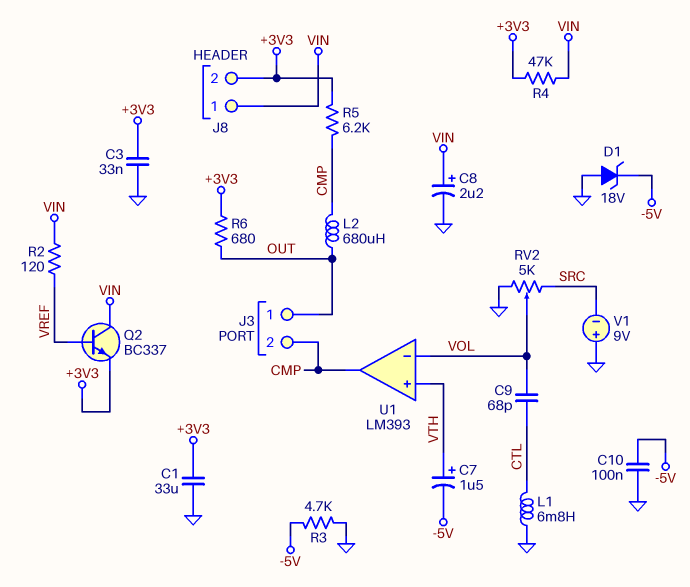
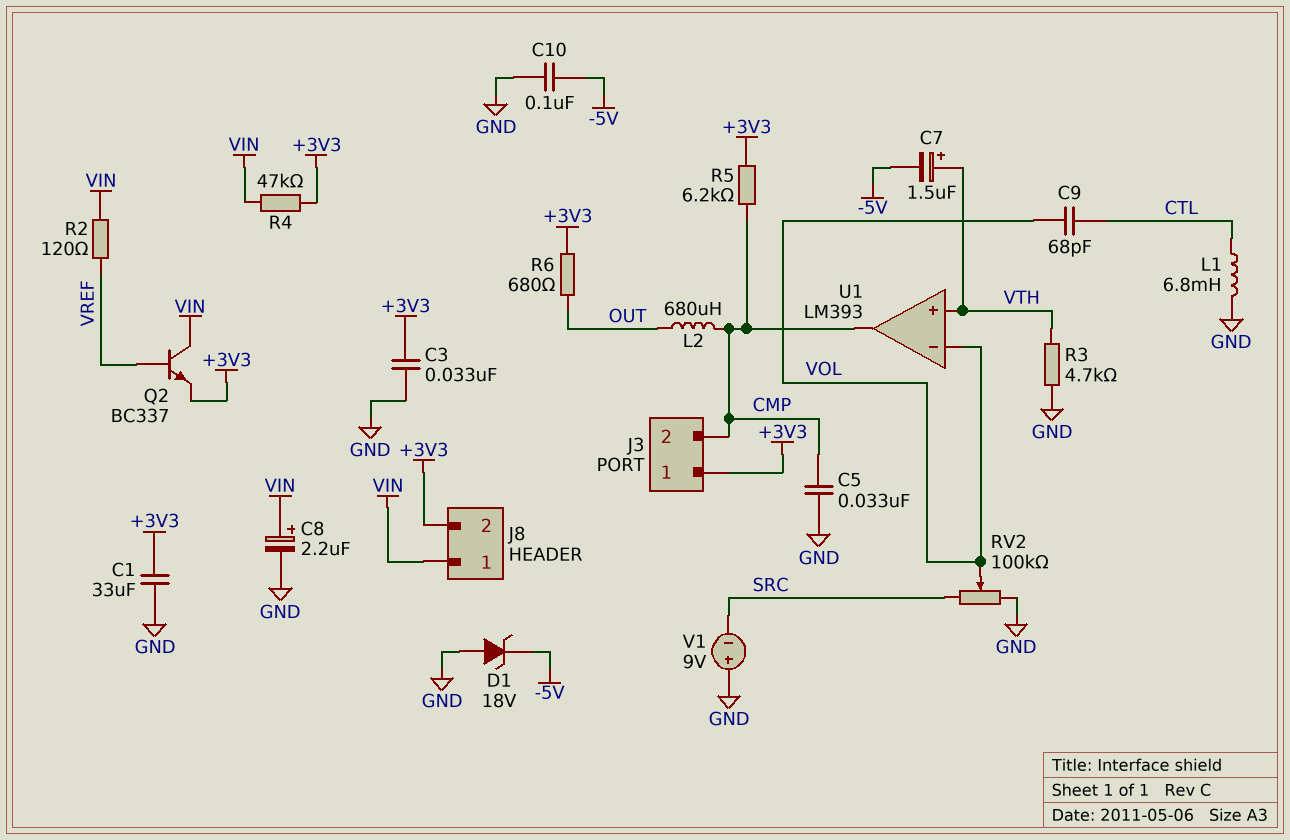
C5: none -> 33nF (CMP, GND)
J3 pin 1: OUT -> +3V3
R3: 4.7k (-5V, GND) -> 4.7k (GND, VTH)
RV2: 5k (GND, SRC, wiper VOL) -> 100k (GND, SRC, wiper VOL)

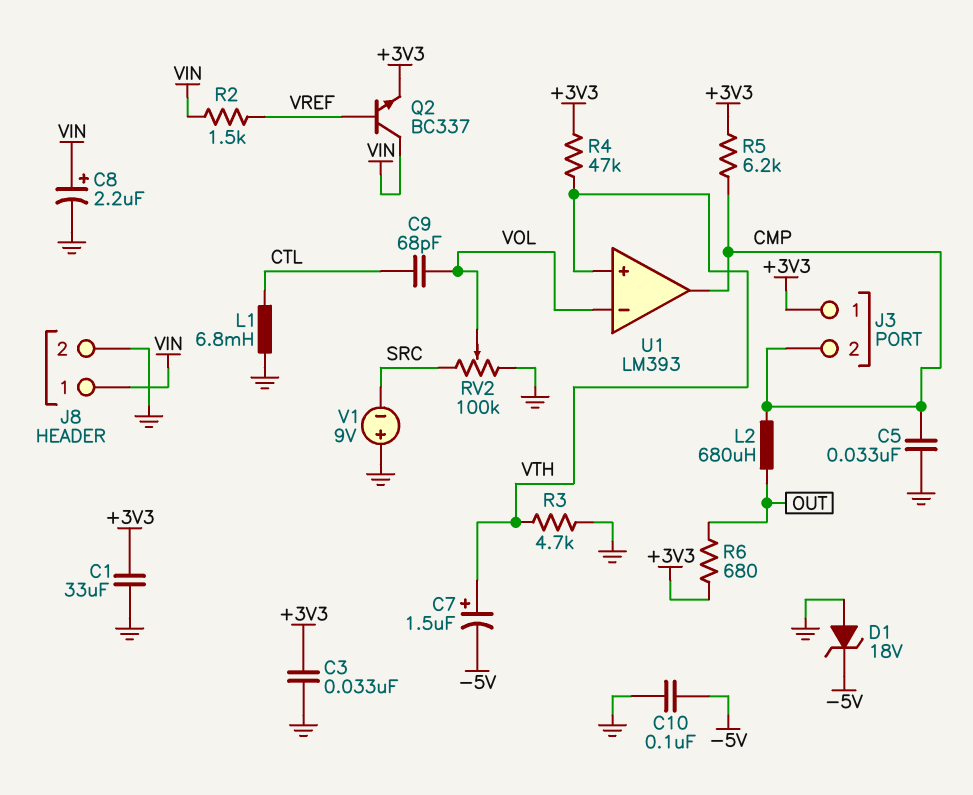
J8 pin 2: +3V3 -> GND
R2: 120 (VIN, VREF) -> 1.5k (VIN, VREF)
R4: 47k (+3V3, VIN) -> 47k (+3V3, VTH)

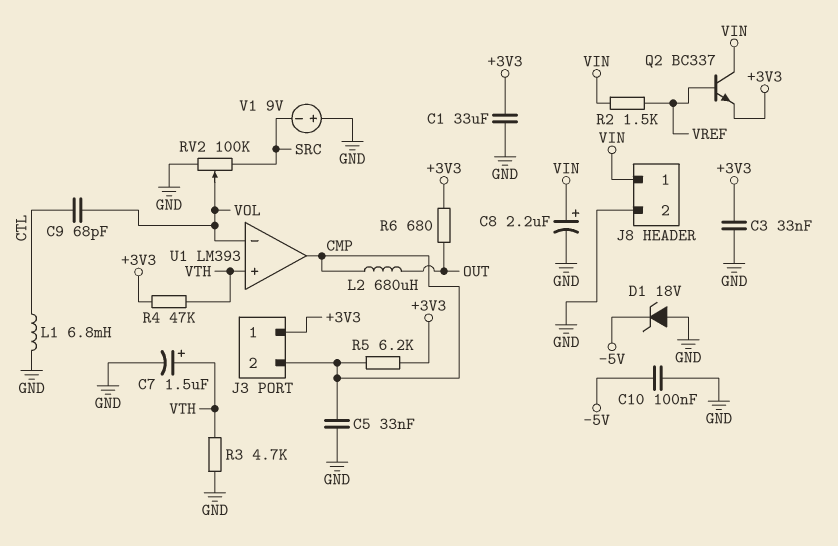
C7: 1.5uF (plus VTH, minus -5V) -> 1.5uF (plus VTH, minus GND)

